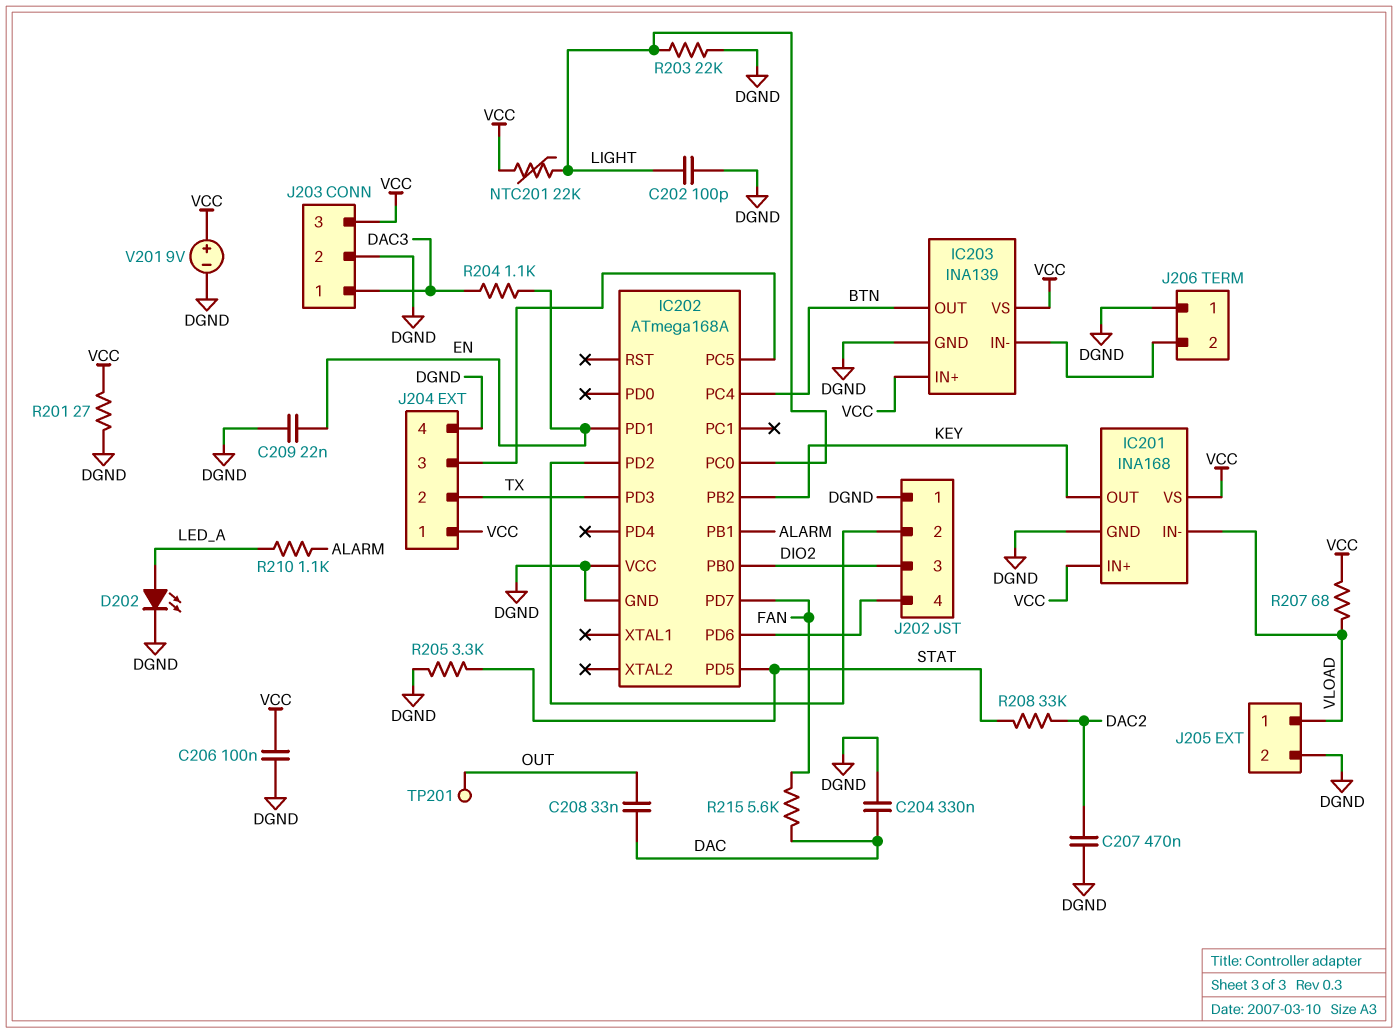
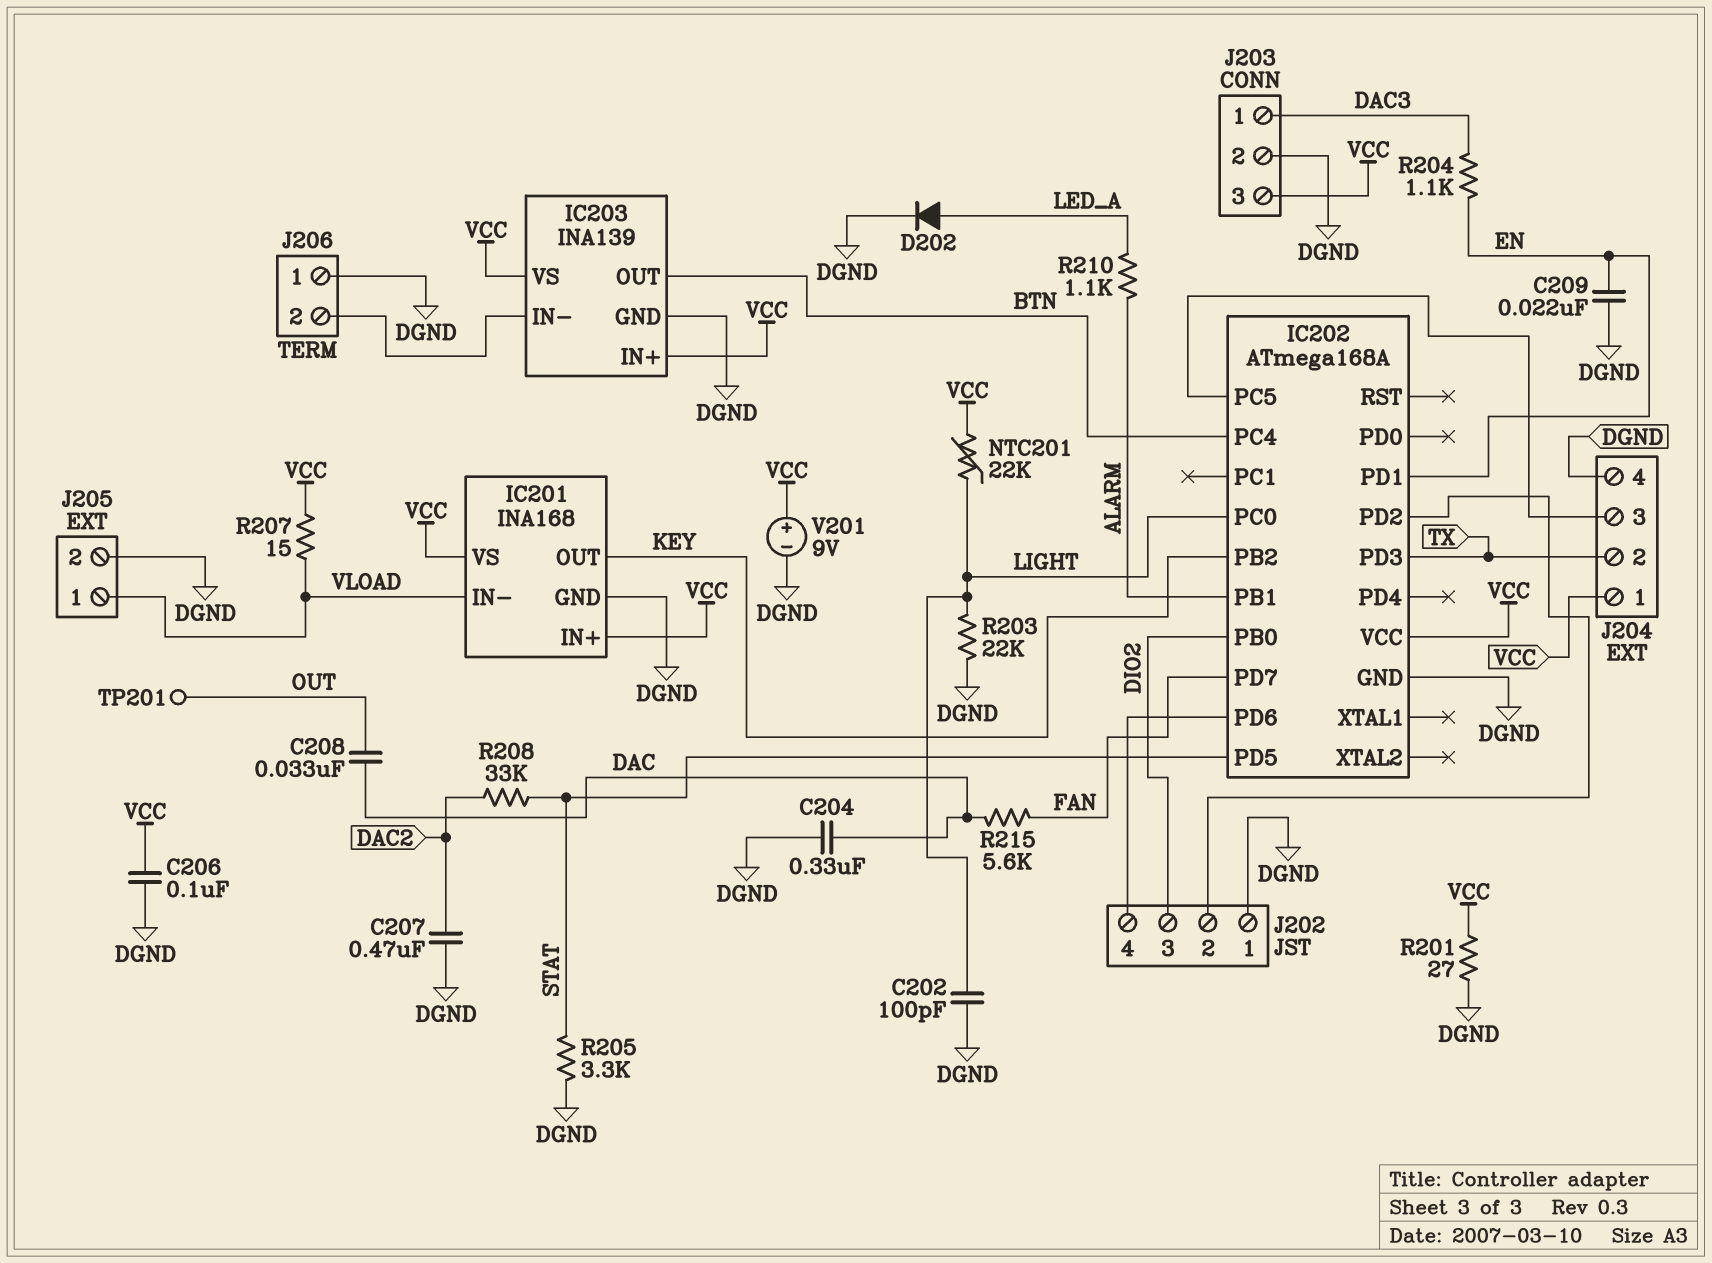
D202: LED (A LED_A, K DGND) -> diode (A LED_A, K DGND)
IC202 pin VCC: DGND -> VCC
R207: 68 (VCC, VLOAD) -> 15 (VCC, VLOAD)

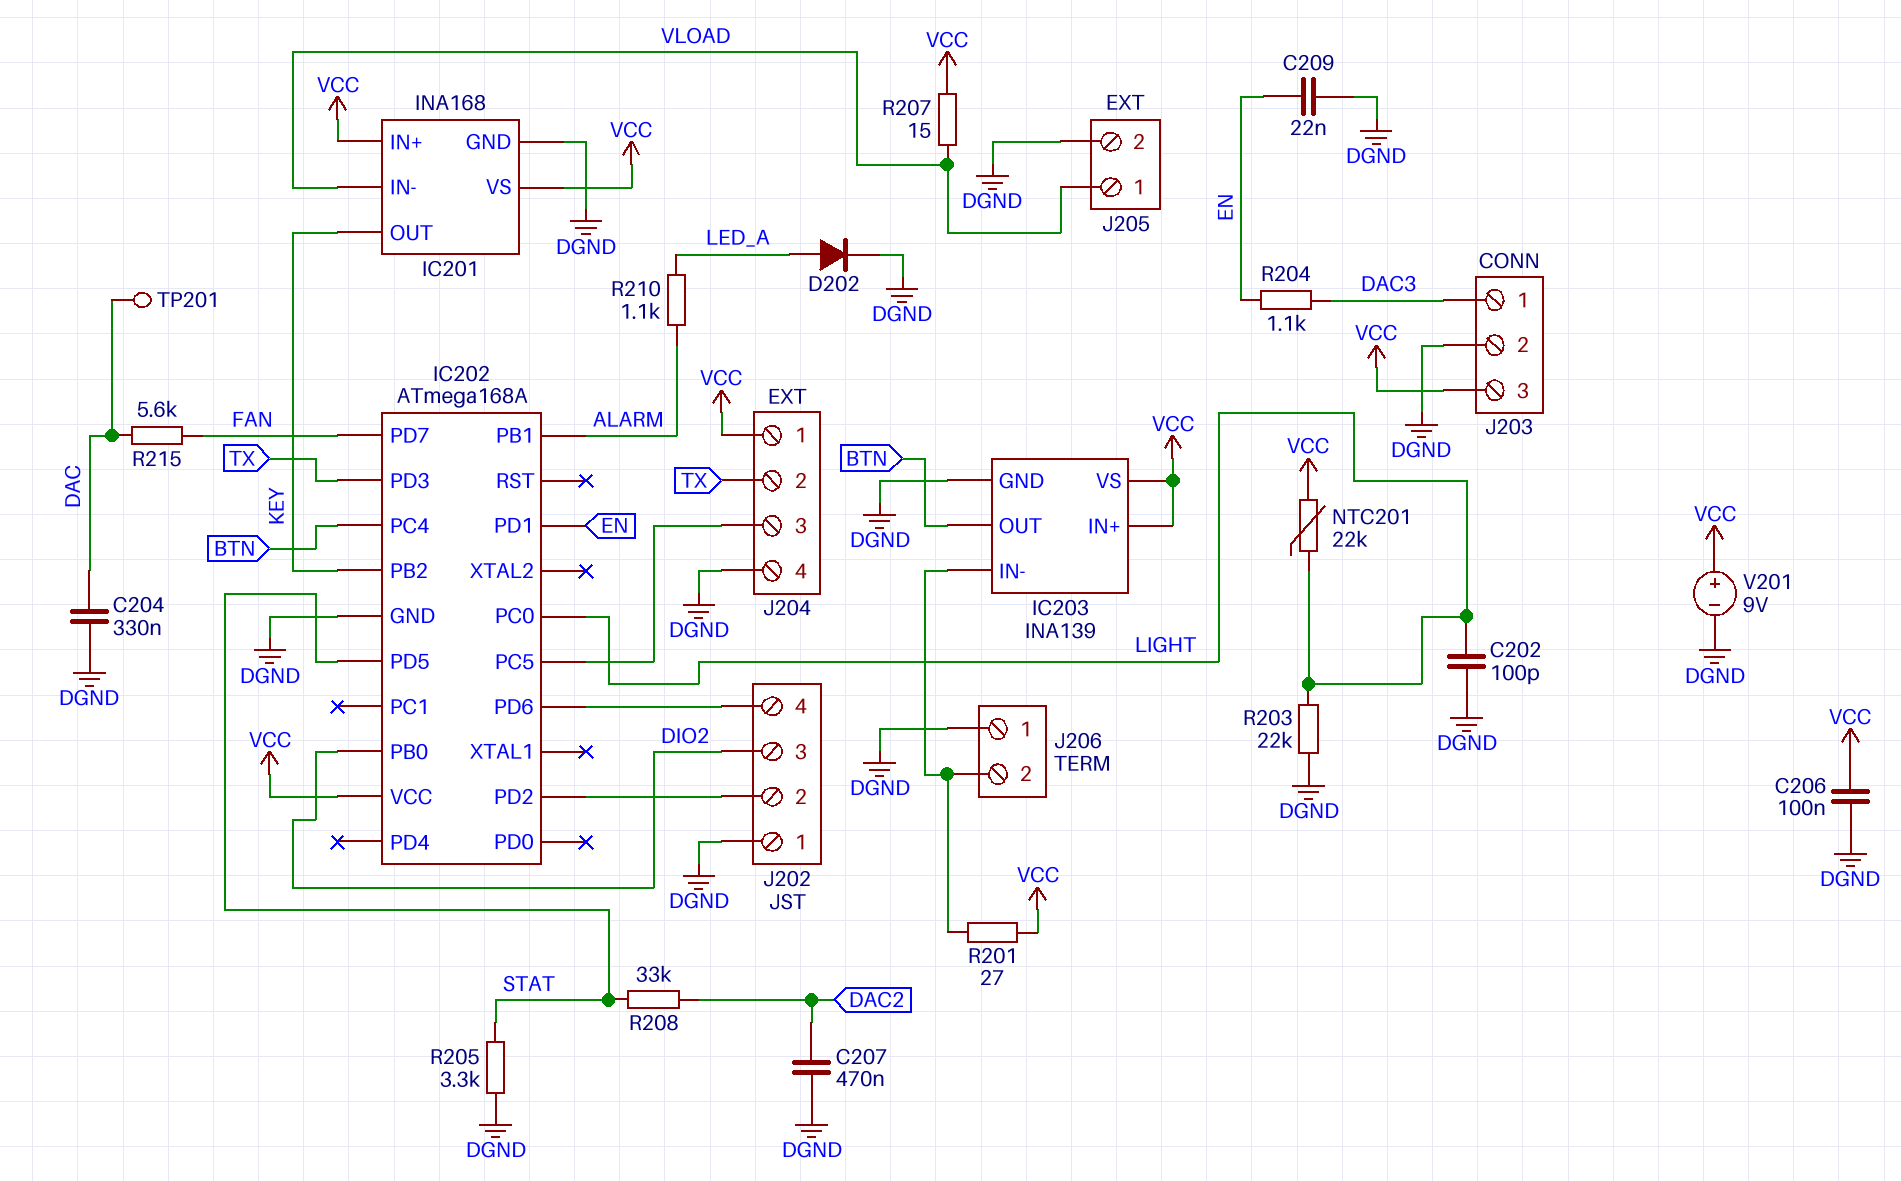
C208: 33nF (DAC, OUT) -> none
R201: 27 (DGND, VCC) -> 27 (IC203/IN-, VCC)
TP201: test point (OUT) -> test point (DAC)

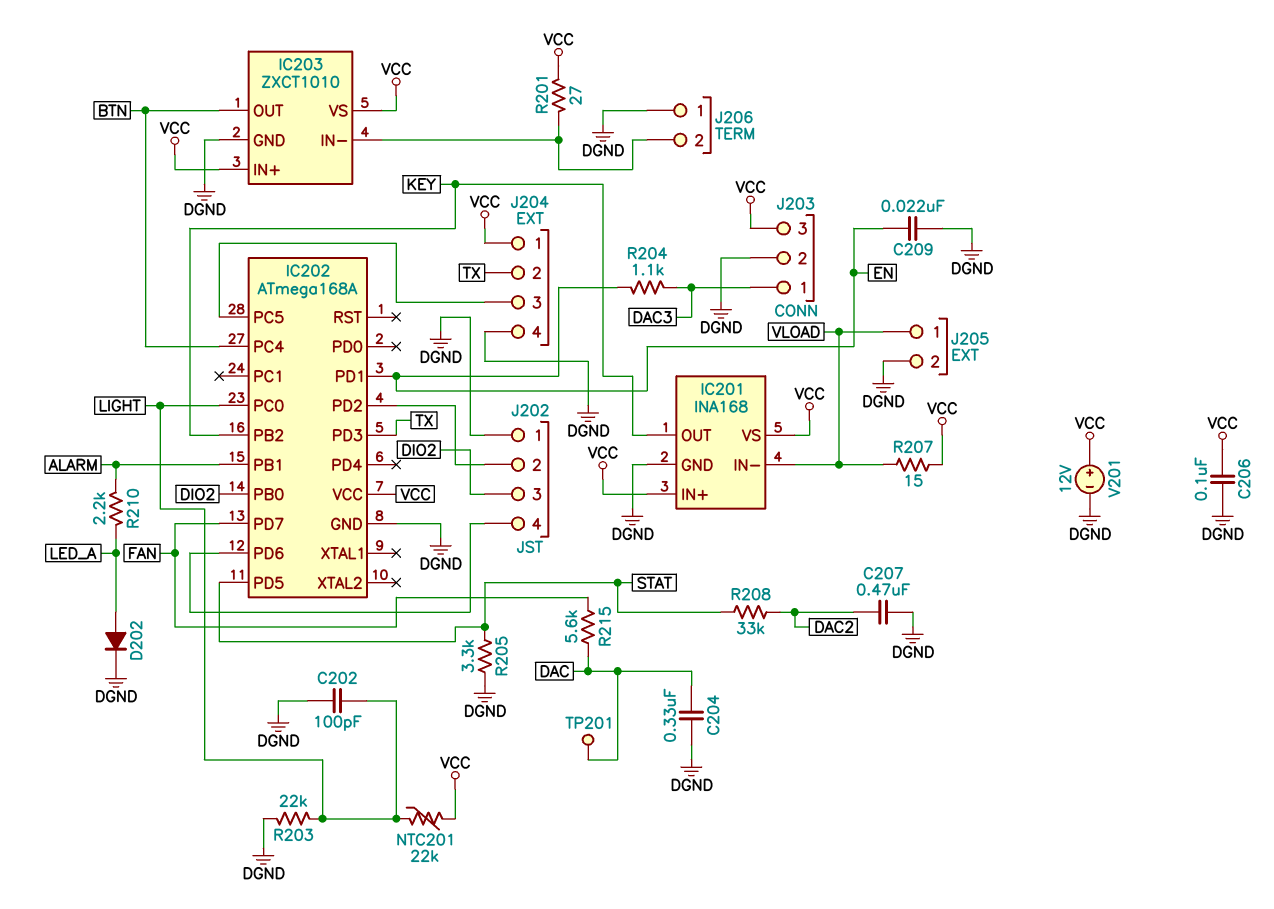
IC203: INA139 -> ZXCT1010
R210: 1.1k (ALARM, LED_A) -> 2.2k (ALARM, LED_A)
V201: 9V (plus VCC, minus DGND) -> 12V (plus VCC, minus DGND)

